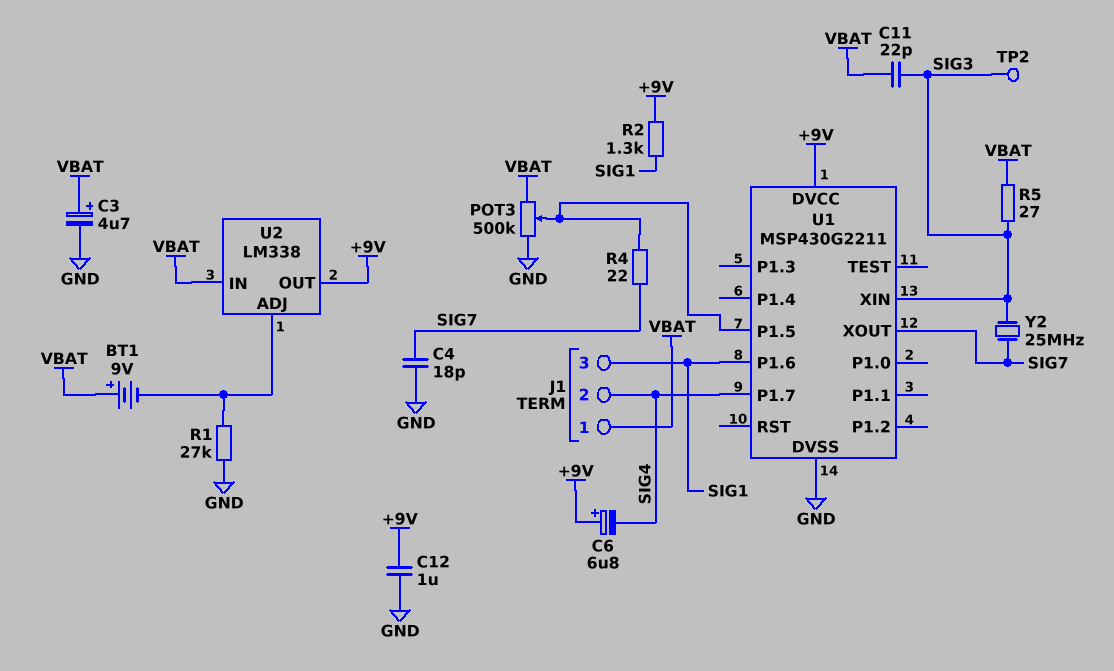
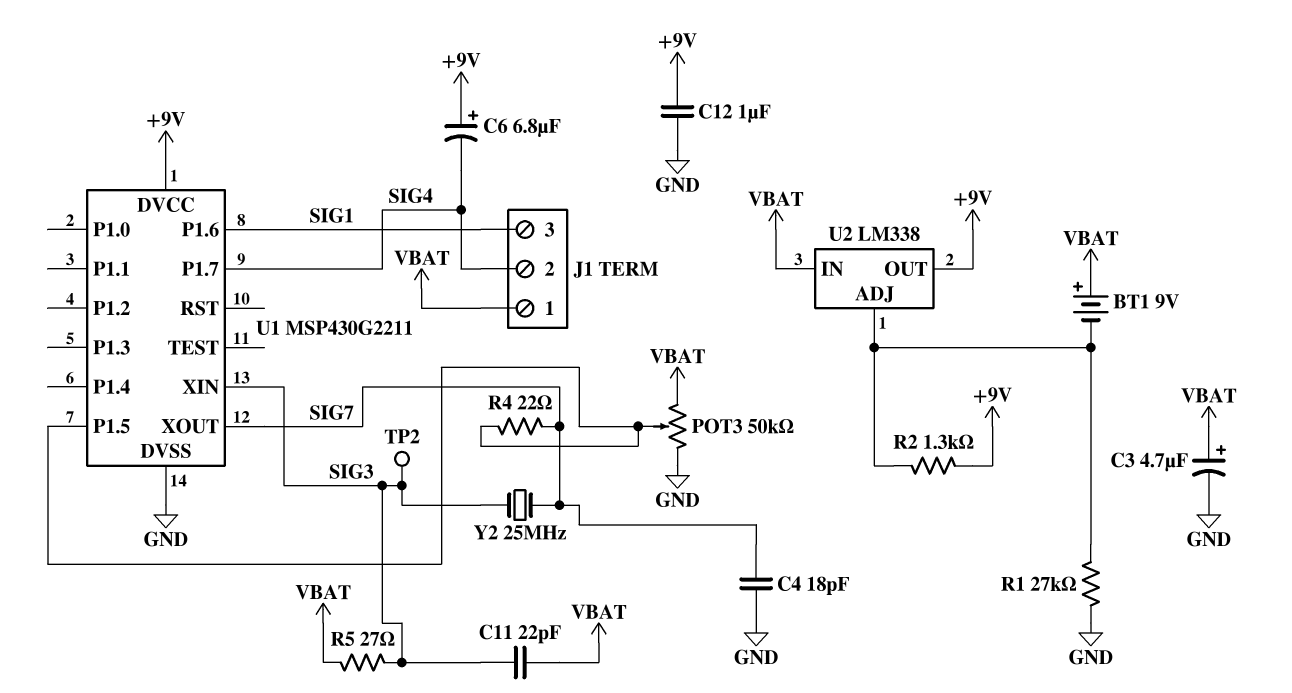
POT3: 500k (GND, VBAT, wiper U1/P1.5) -> 50k (GND, VBAT, wiper U1/P1.5)
R2: 1.3k (+9V, SIG1) -> 1.3k (+9V, U2/ADJ)

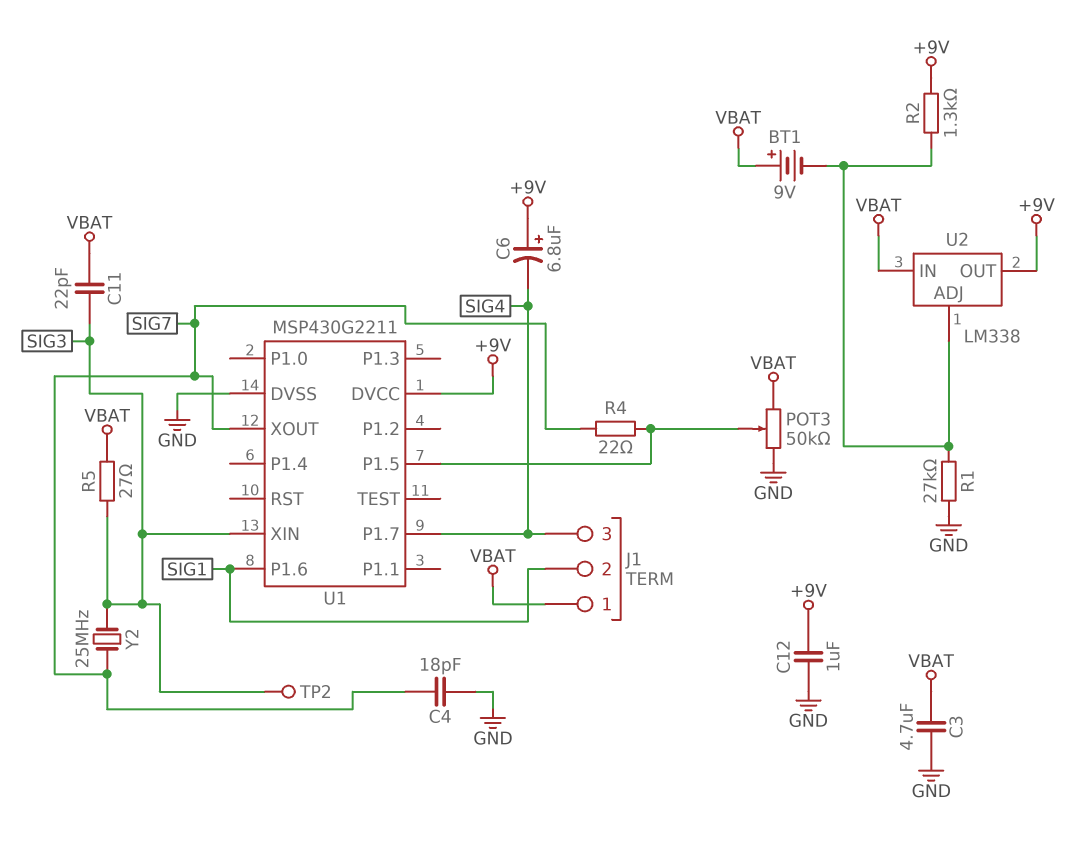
C3: 4.7uF (plus VBAT, minus GND) -> 4.7uF (GND, VBAT)
J1 pin 2: SIG4 -> SIG1
J1 pin 3: SIG1 -> SIG4

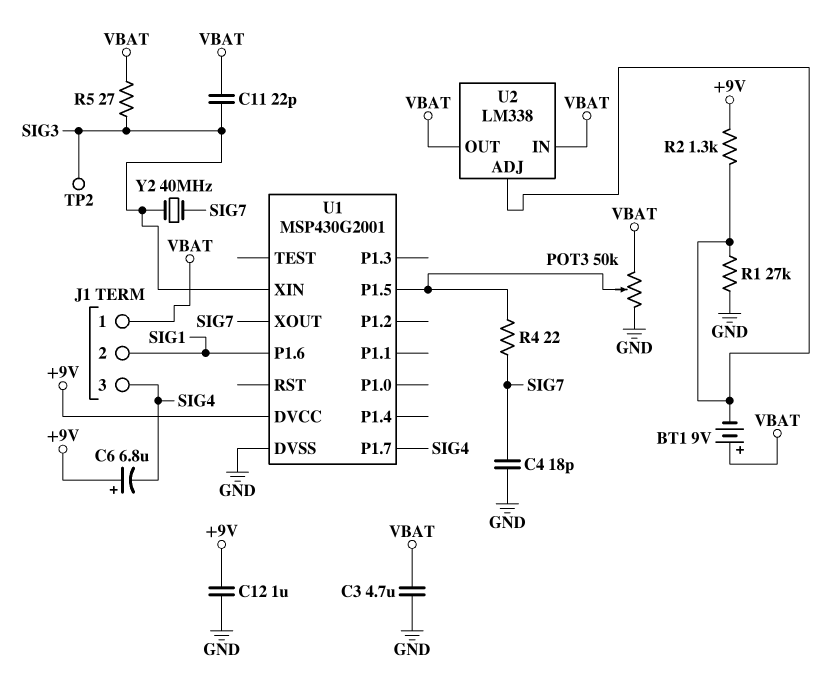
U1: MSP430G2211 -> MSP430G2001
U2 pin OUT: +9V -> VBAT
Y2: 25MHz (SIG3, SIG7) -> 40MHz (SIG3, SIG7)

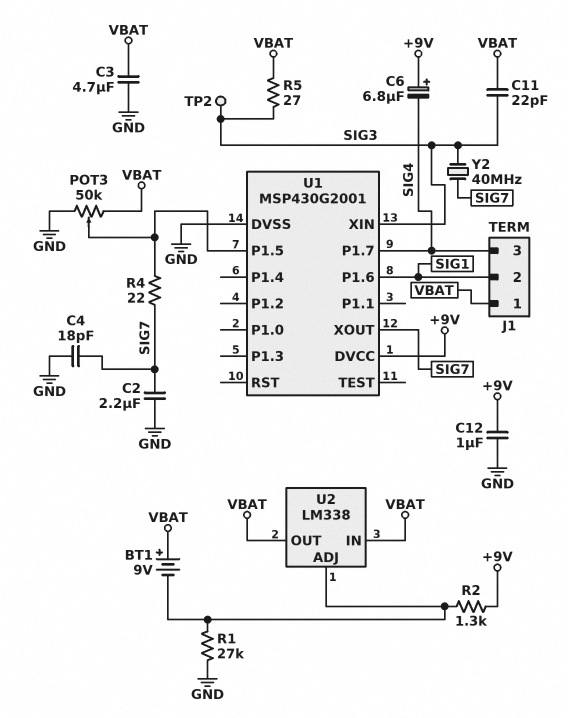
C2: none -> 2.2uF (GND, SIG7)

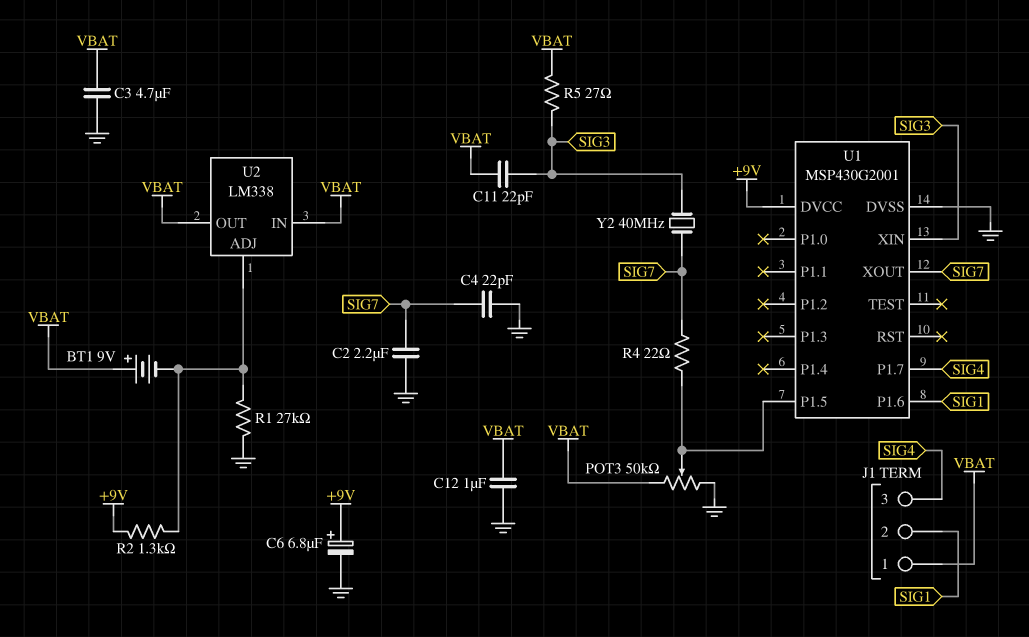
C4: 18pF (GND, SIG7) -> 22pF (GND, SIG7)
C6: 6.8uF (plus +9V, minus SIG4) -> 6.8uF (plus +9V, minus GND)
C12: 1uF (+9V, GND) -> 1uF (GND, VBAT)
TP2: test point (SIG3) -> none

